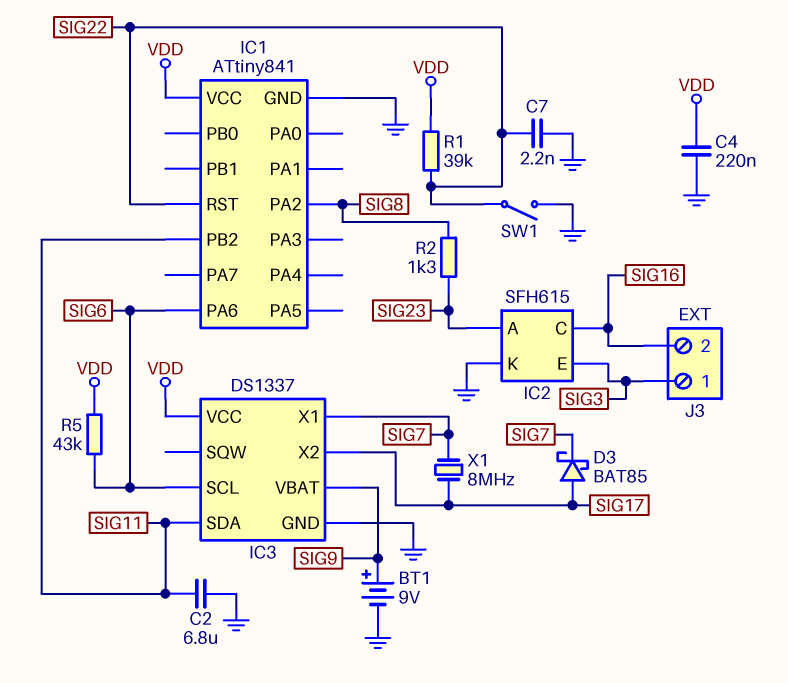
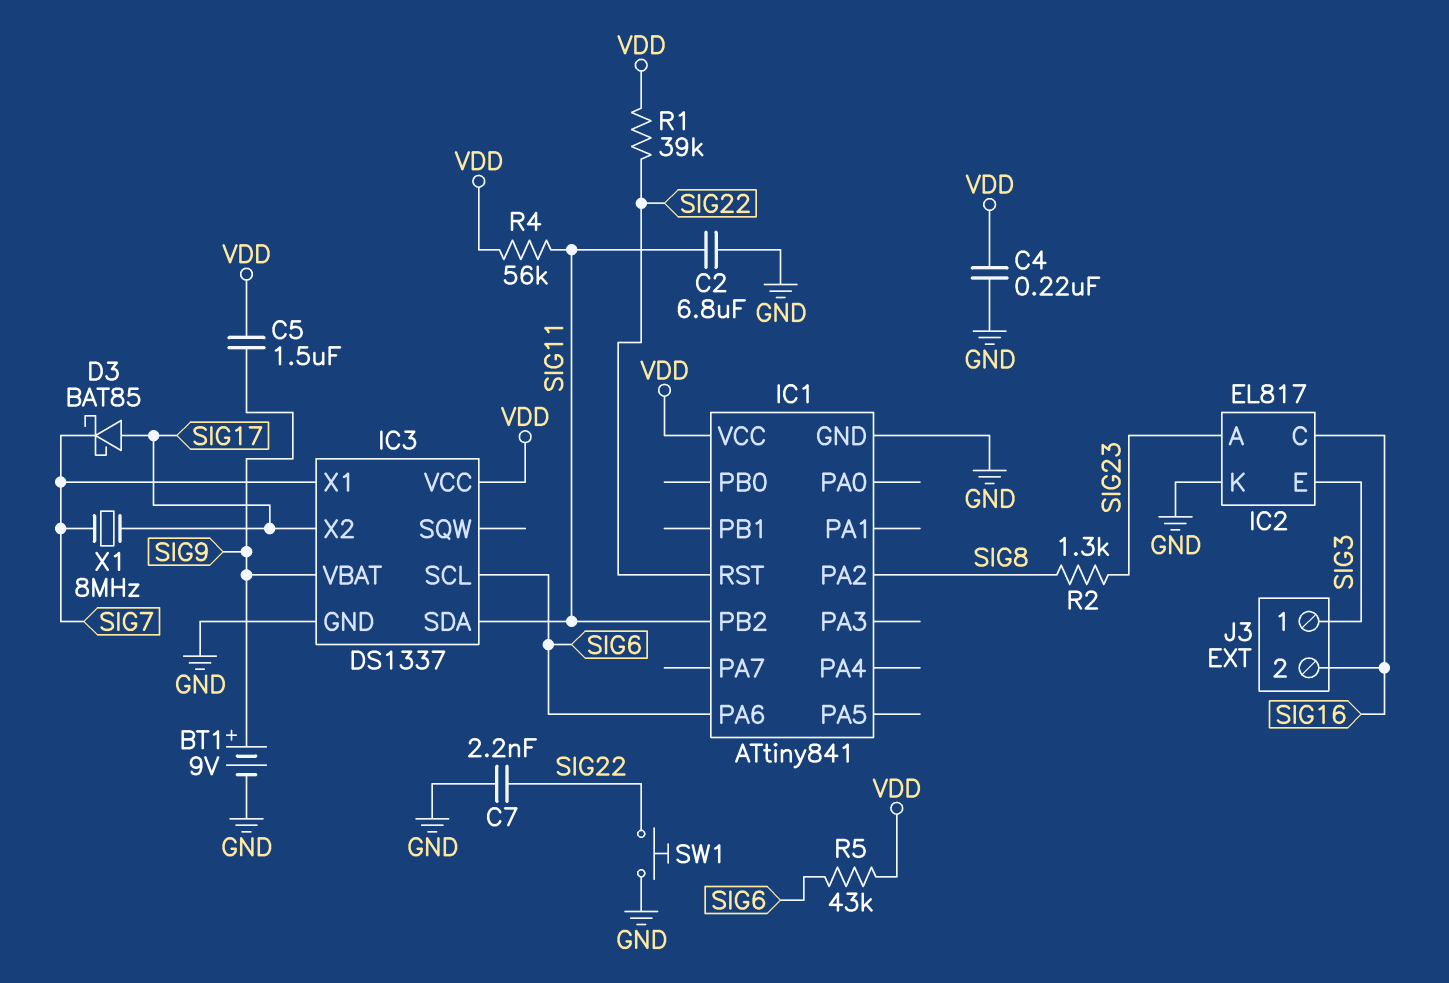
C5: none -> 1.5uF (SIG9, VDD)
IC2: SFH615 -> EL817
R4: none -> 56k (SIG11, VDD)
SW1: switch (GND, SIG22) -> button (GND, SIG22)

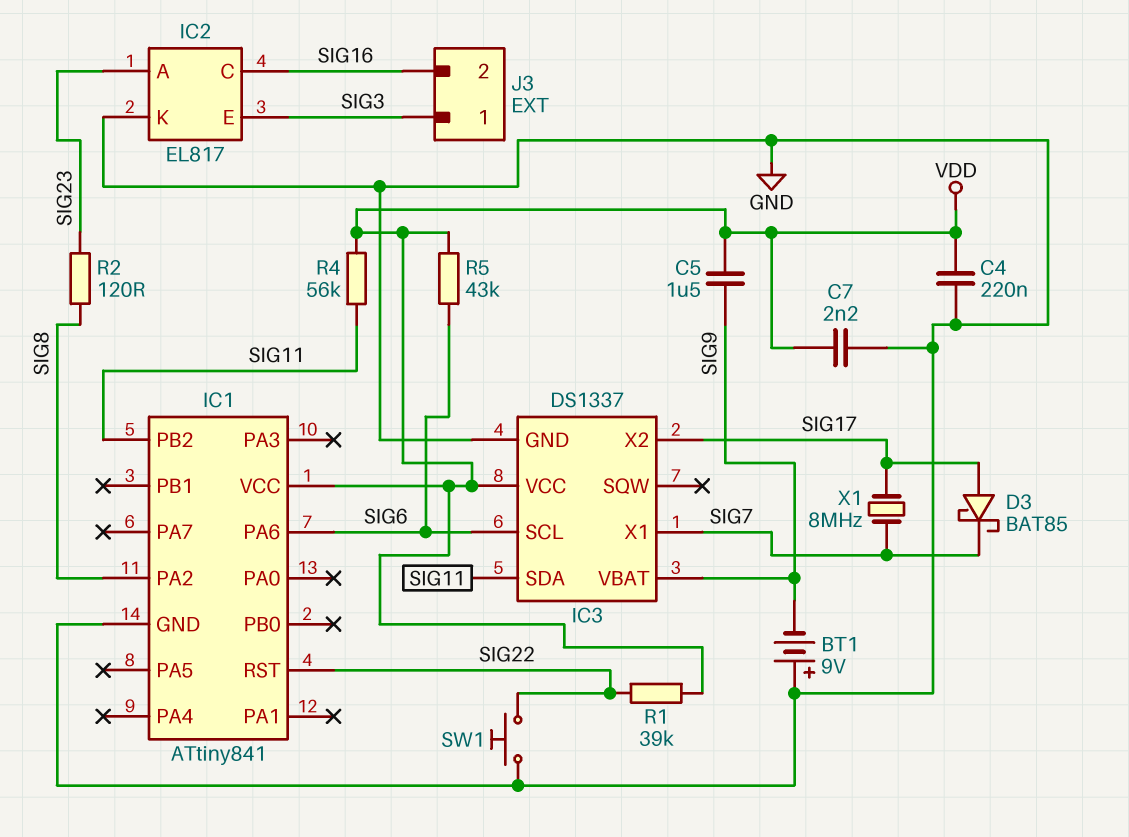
BT1: 9V (plus SIG9, minus GND) -> 9V (plus GND, minus SIG9)
C2: 6.8uF (GND, SIG11) -> none
C7: 2.2nF (GND, SIG22) -> 2.2nF (GND, VDD)
R2: 1.3k (SIG8, SIG23) -> 120 (SIG8, SIG23)

